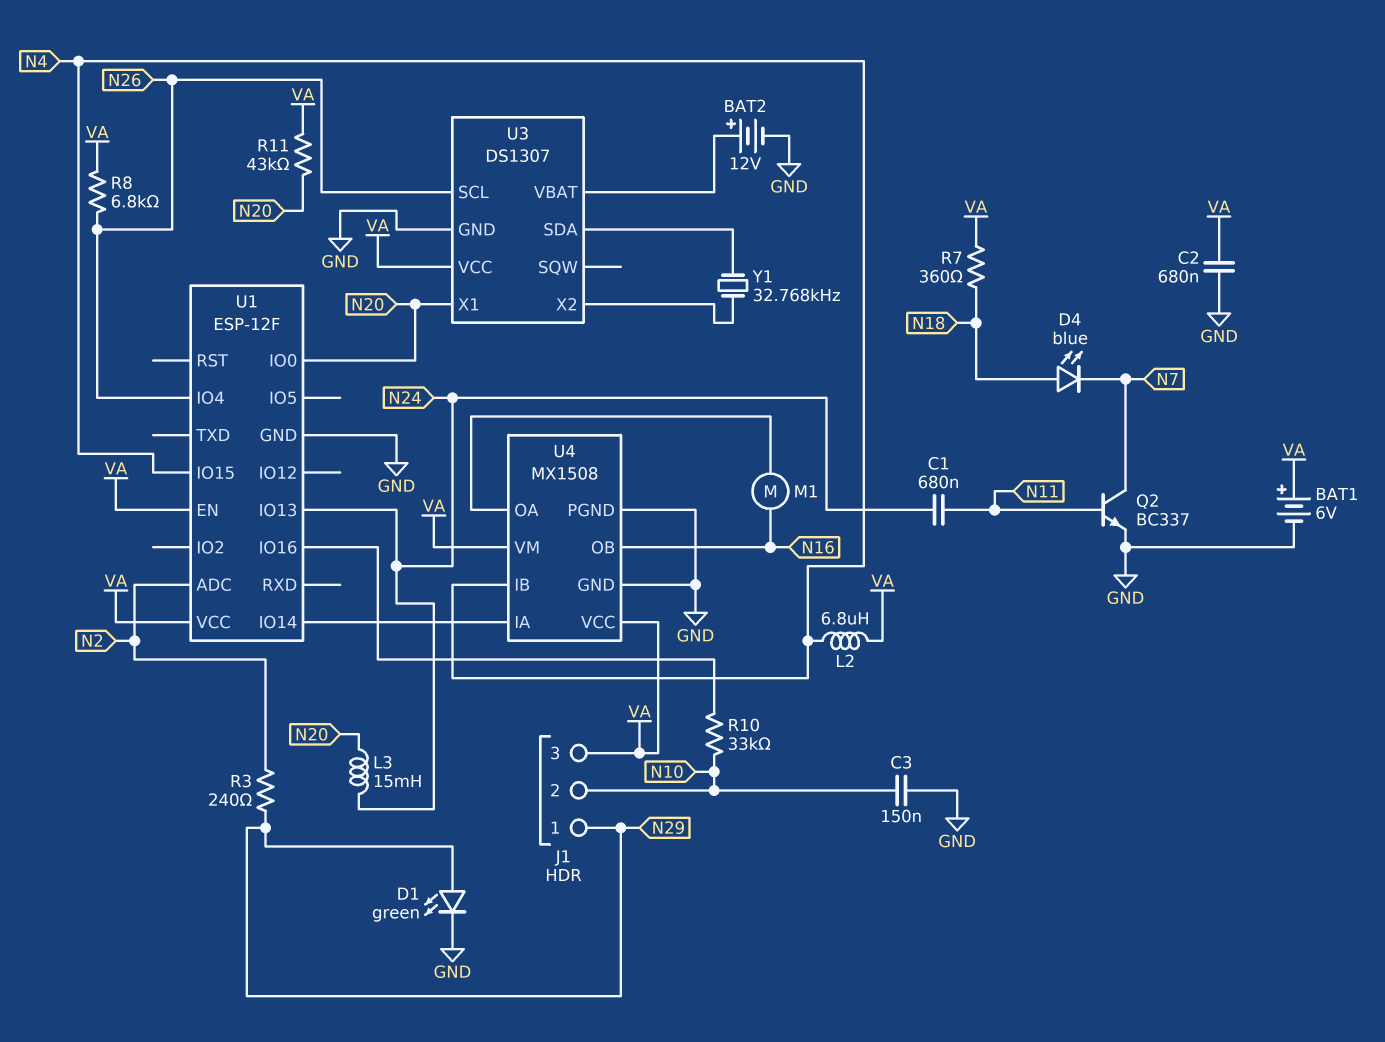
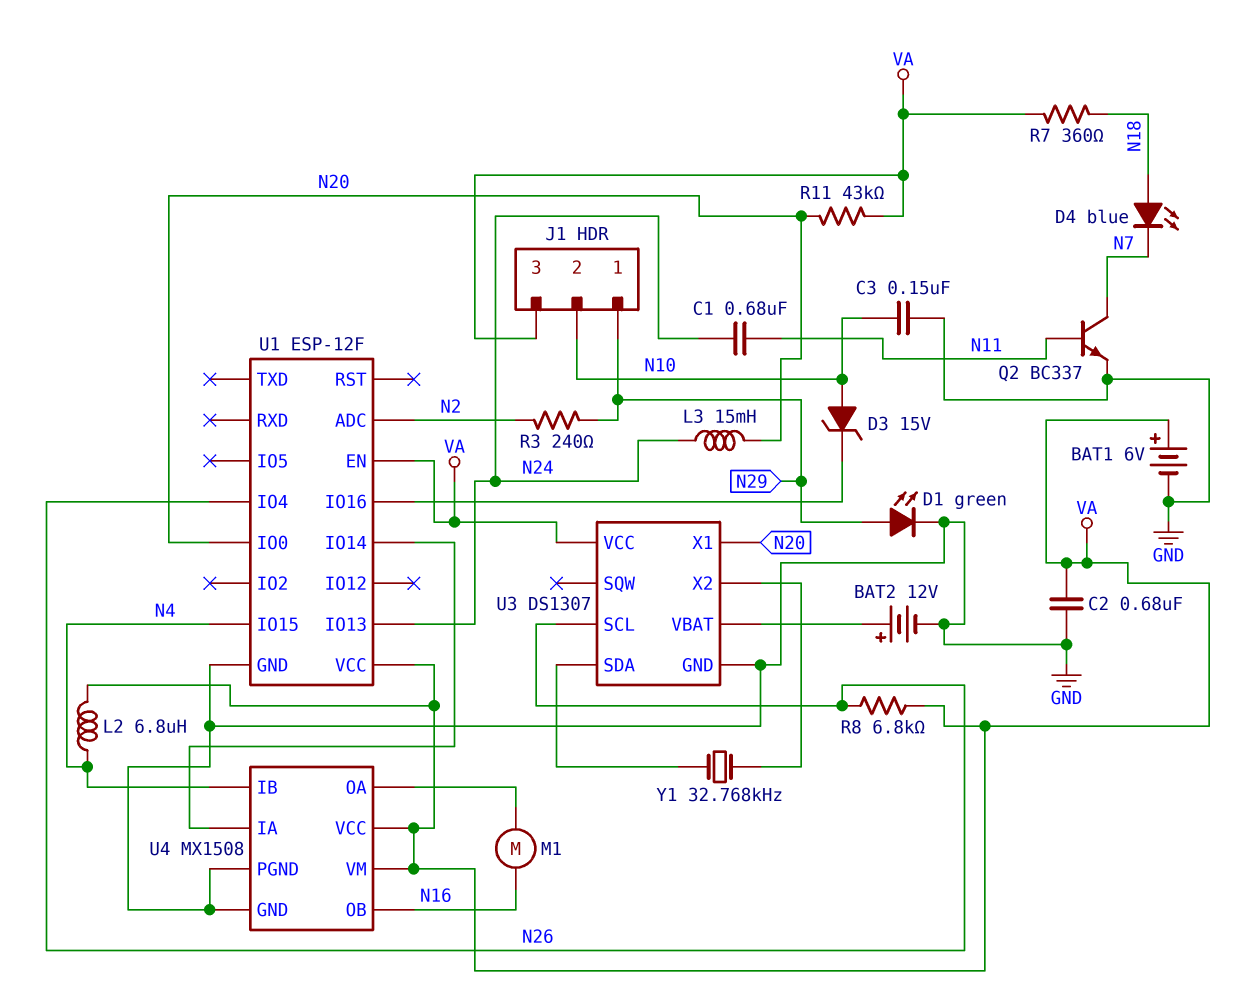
D3: none -> zener 15V (A N10, K U1/IO16)
R10: 33k (N10, U1/IO16) -> none

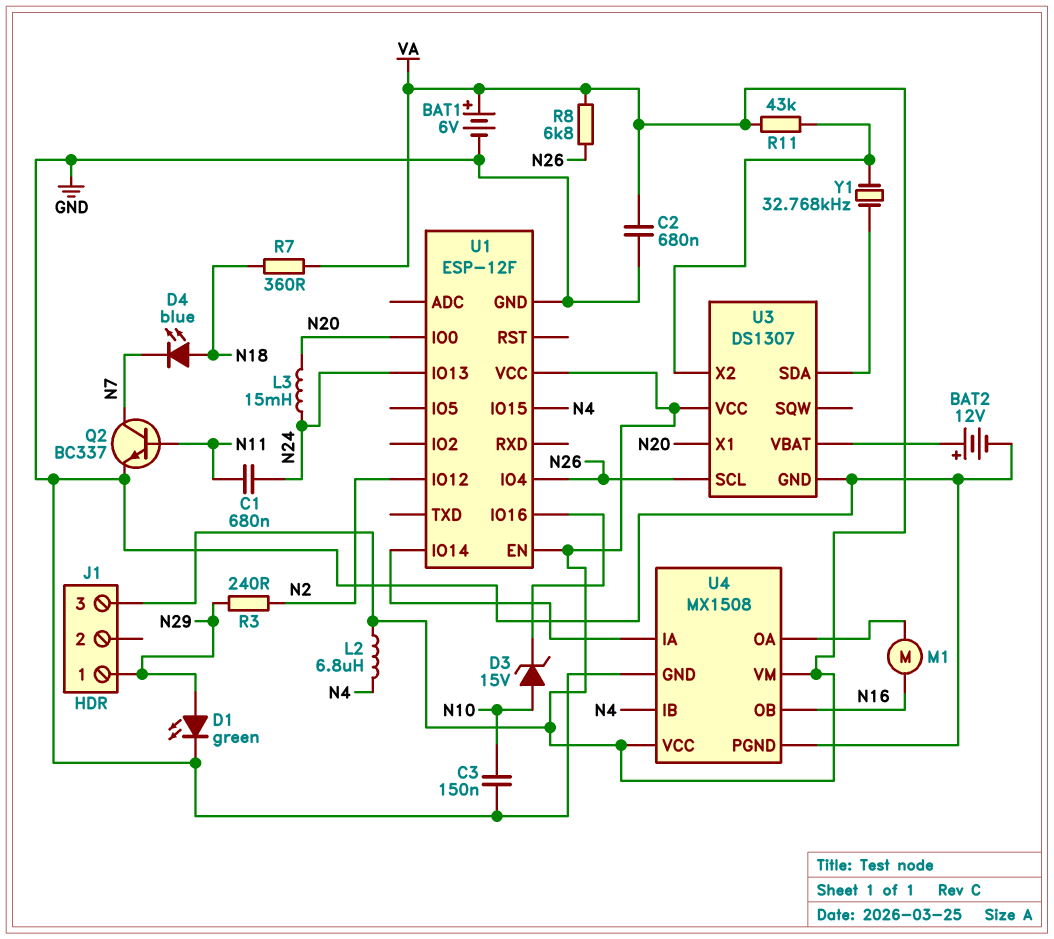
J1 pin 2: N10 -> none
R11: 43k (N20, VA) -> 43k (U3/X2, VA)
U1 pin ADC: N2 -> none
U1 pin IO12: none -> N2

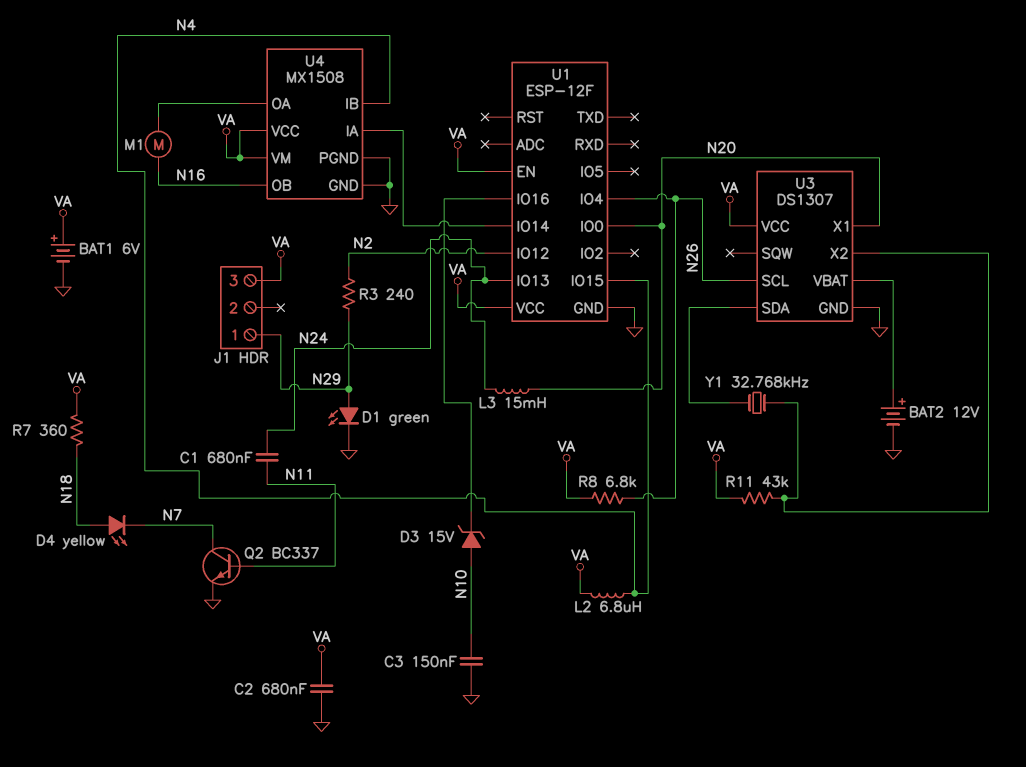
D4: LED blue (A N18, K N7) -> LED yellow (A N18, K N7)

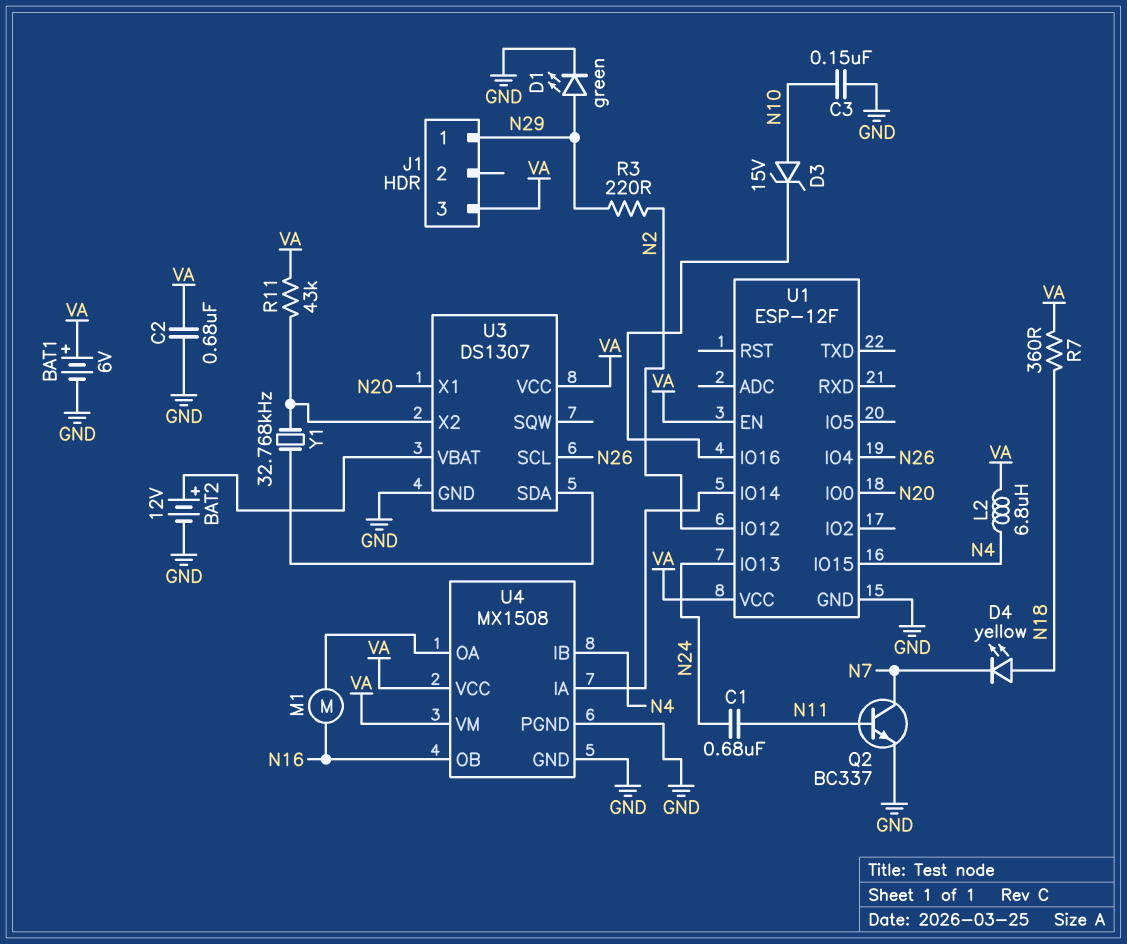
L3: 15mH (N20, N24) -> none
R3: 240 (N2, N29) -> 220 (N2, N29)
R8: 6.8k (N26, VA) -> none

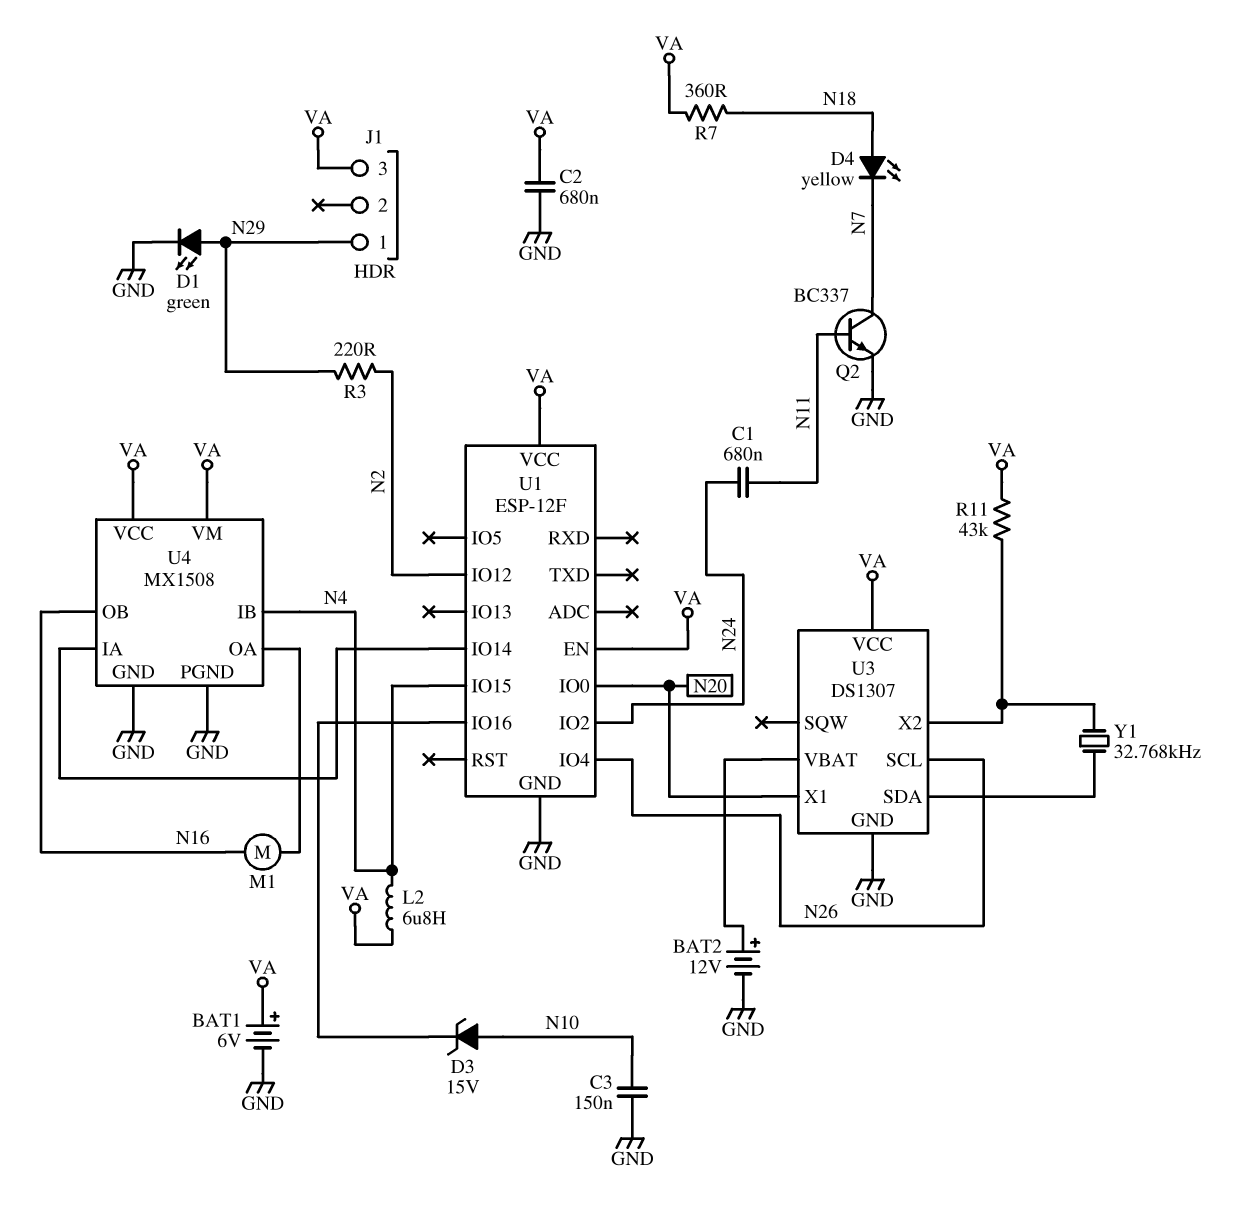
U1 pin IO2: none -> N24
U1 pin IO13: N24 -> none

